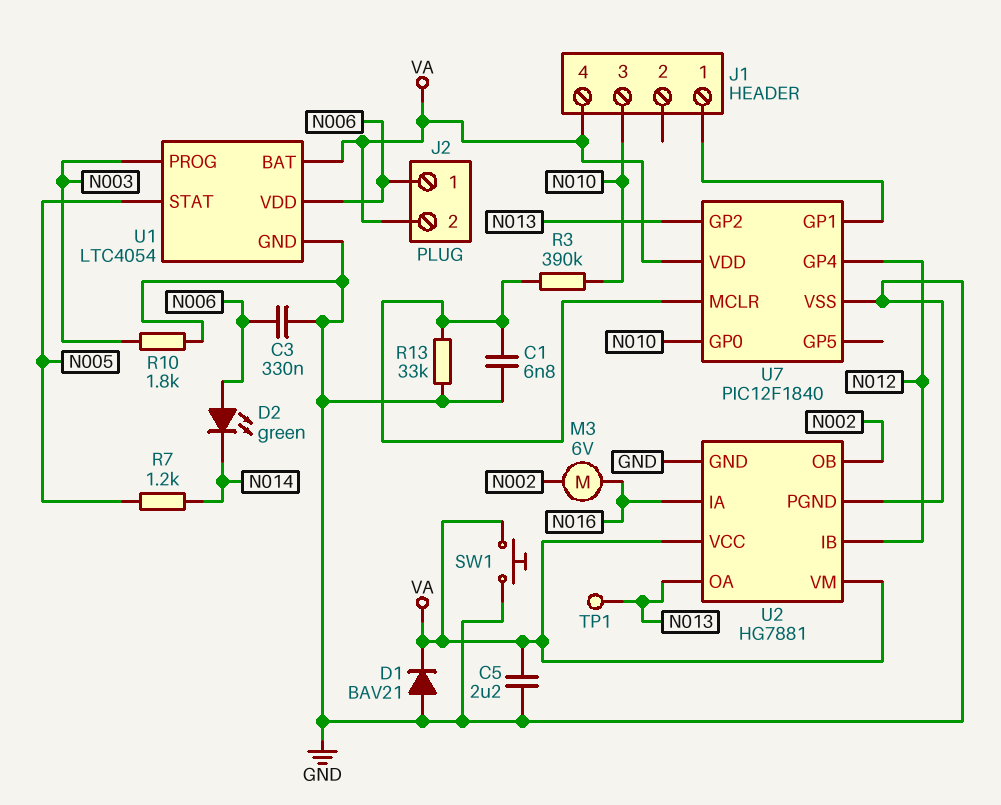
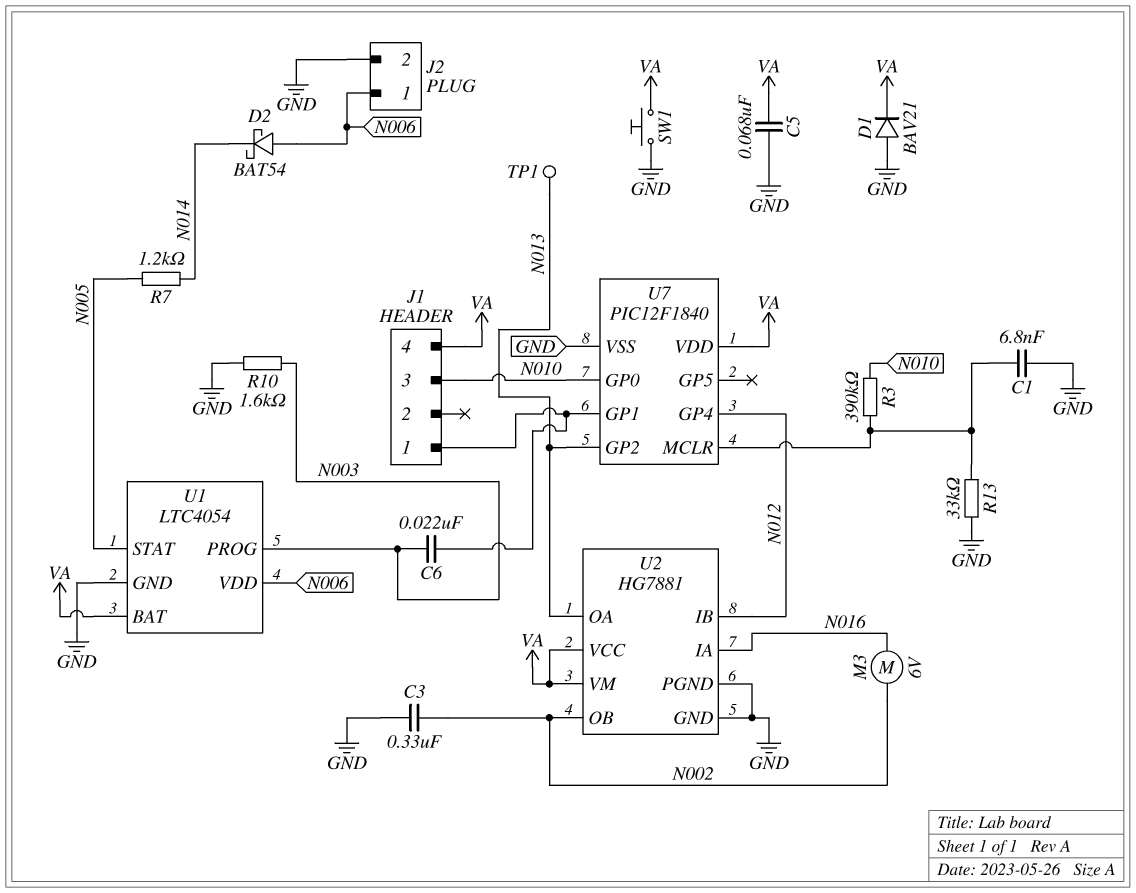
C3: 330nF (GND, N006) -> 330nF (GND, N002)
C5: 2.2uF (GND, VA) -> 68nF (GND, VA)
C6: none -> 22nF (J1/1, N003)
D2: LED green (A N006, K N014) -> schottky BAT54 (A N006, K N014)
J2 pin 2: VA -> GND
R10: 1.8k (GND, N003) -> 1.6k (GND, N003)

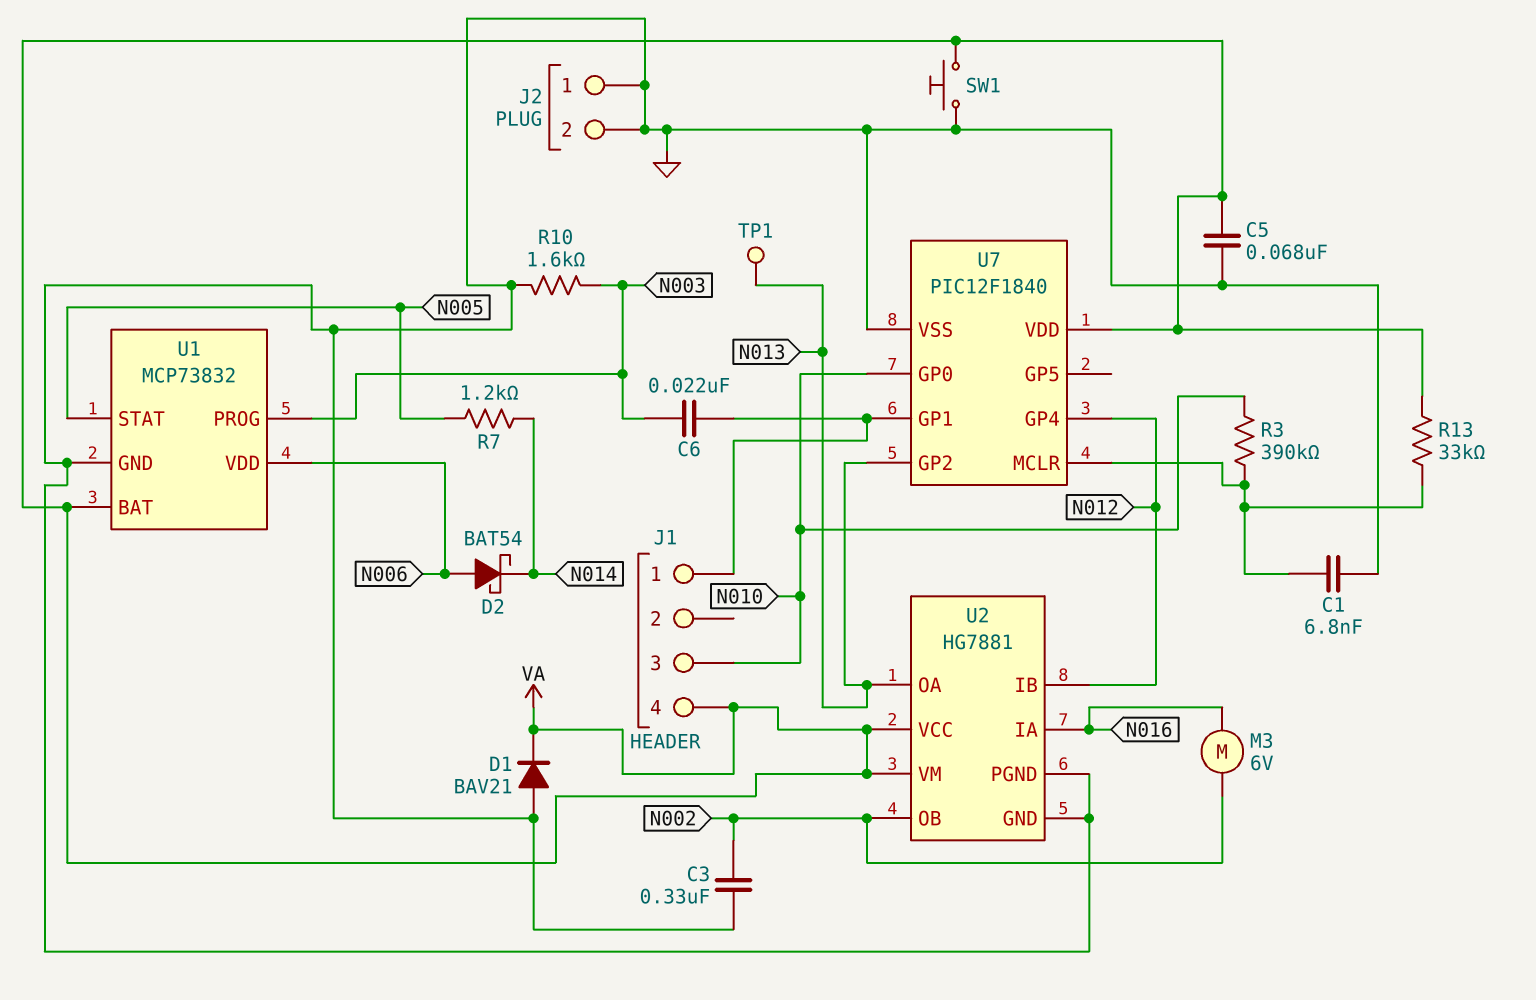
J2 pin 1: N006 -> GND
R13: 33k (GND, U7/MCLR) -> 33k (U7/MCLR, VA)
U1: LTC4054 -> MCP73832

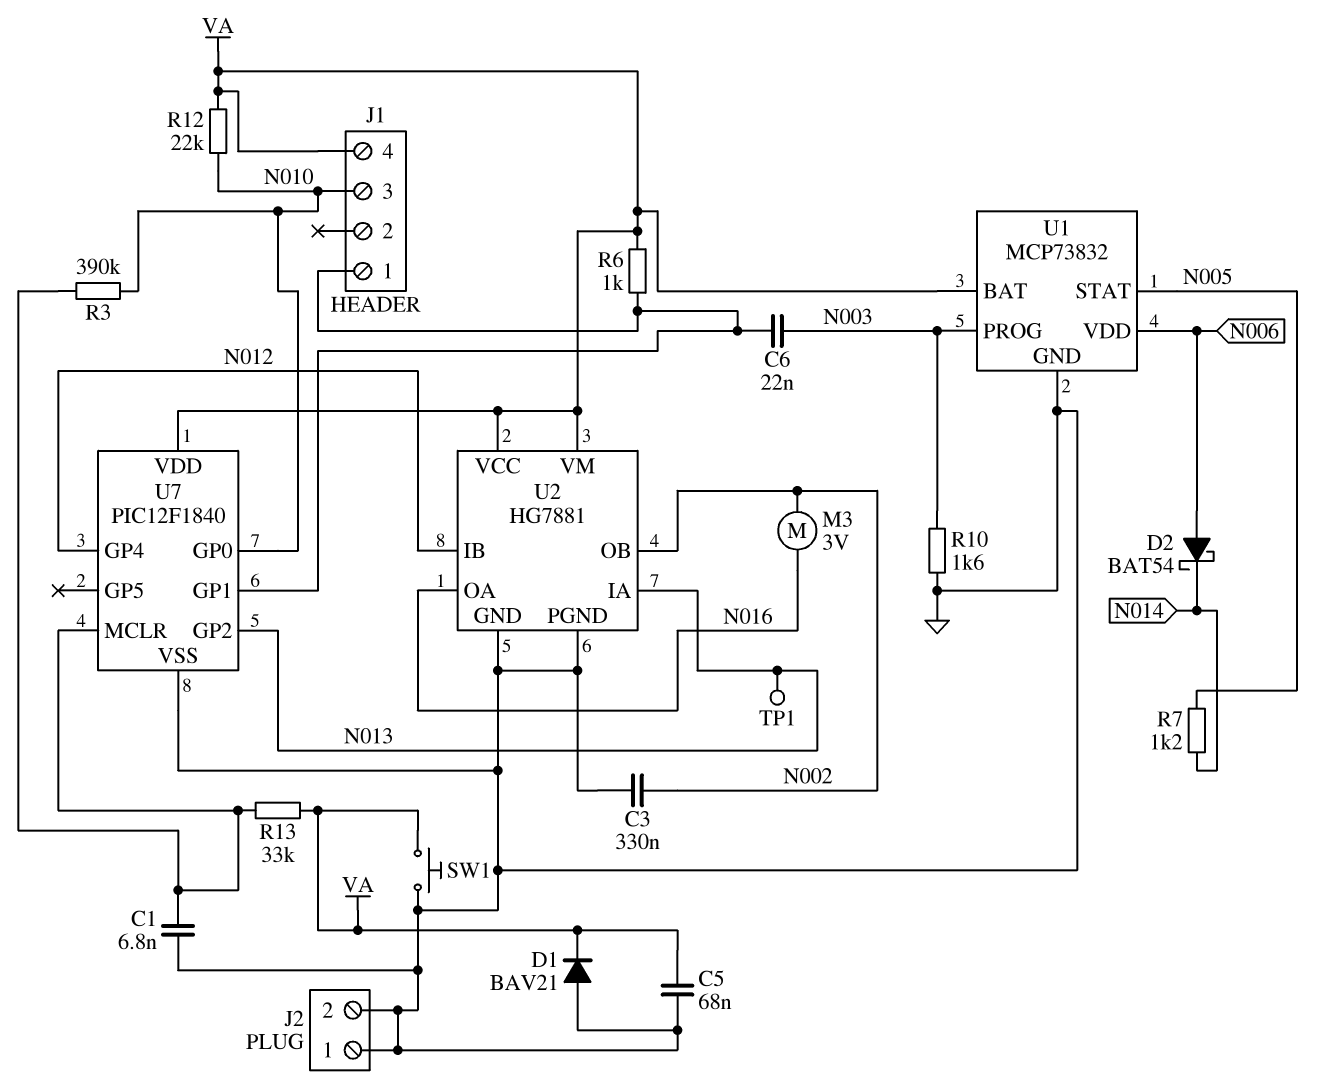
M3: motor 6V (N002, N016) -> motor 3V (N002, N016)
R6: none -> 1k (J1/1, VA)
R12: none -> 22k (N010, VA)
U2 pin IA: N016 -> N013
U2 pin OA: N013 -> N016

